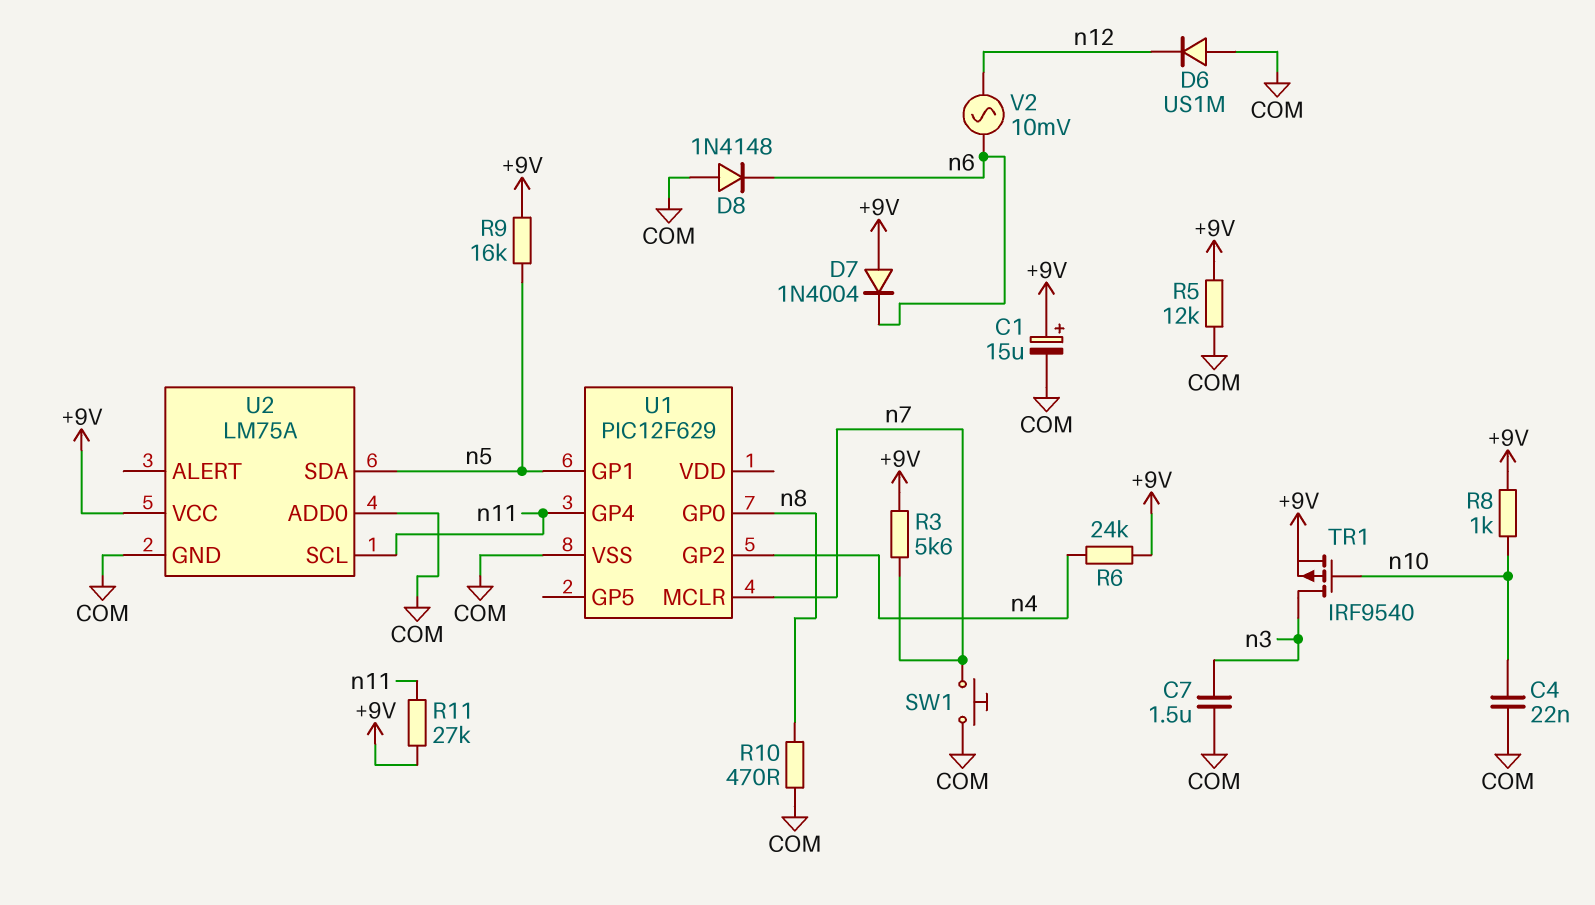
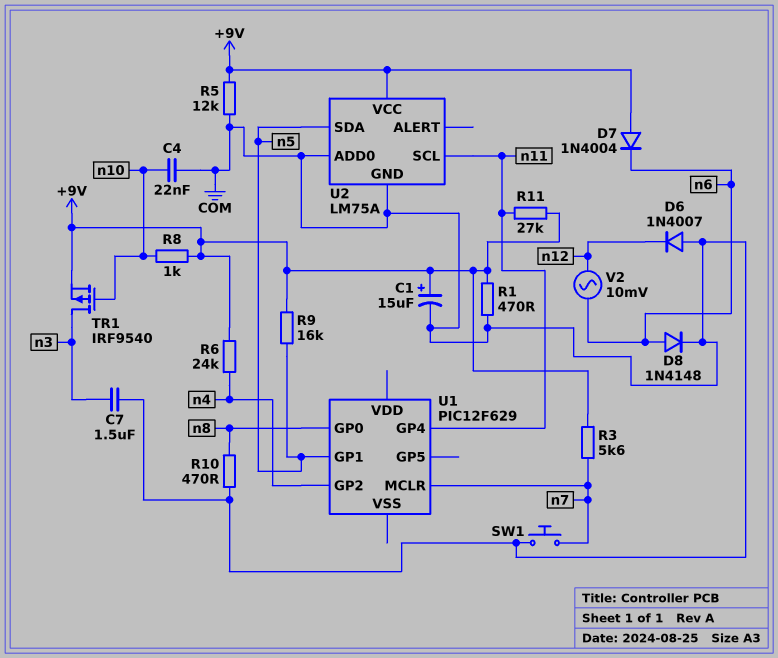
D6: diode US1M (A COM, K n12) -> diode 1N4007 (A COM, K n12)
D8: diode 1N4148 (A COM, K n6) -> diode 1N4148 (A n6, K COM)
R1: none -> 470 (+9V, COM)
U1 pin VSS: COM -> none

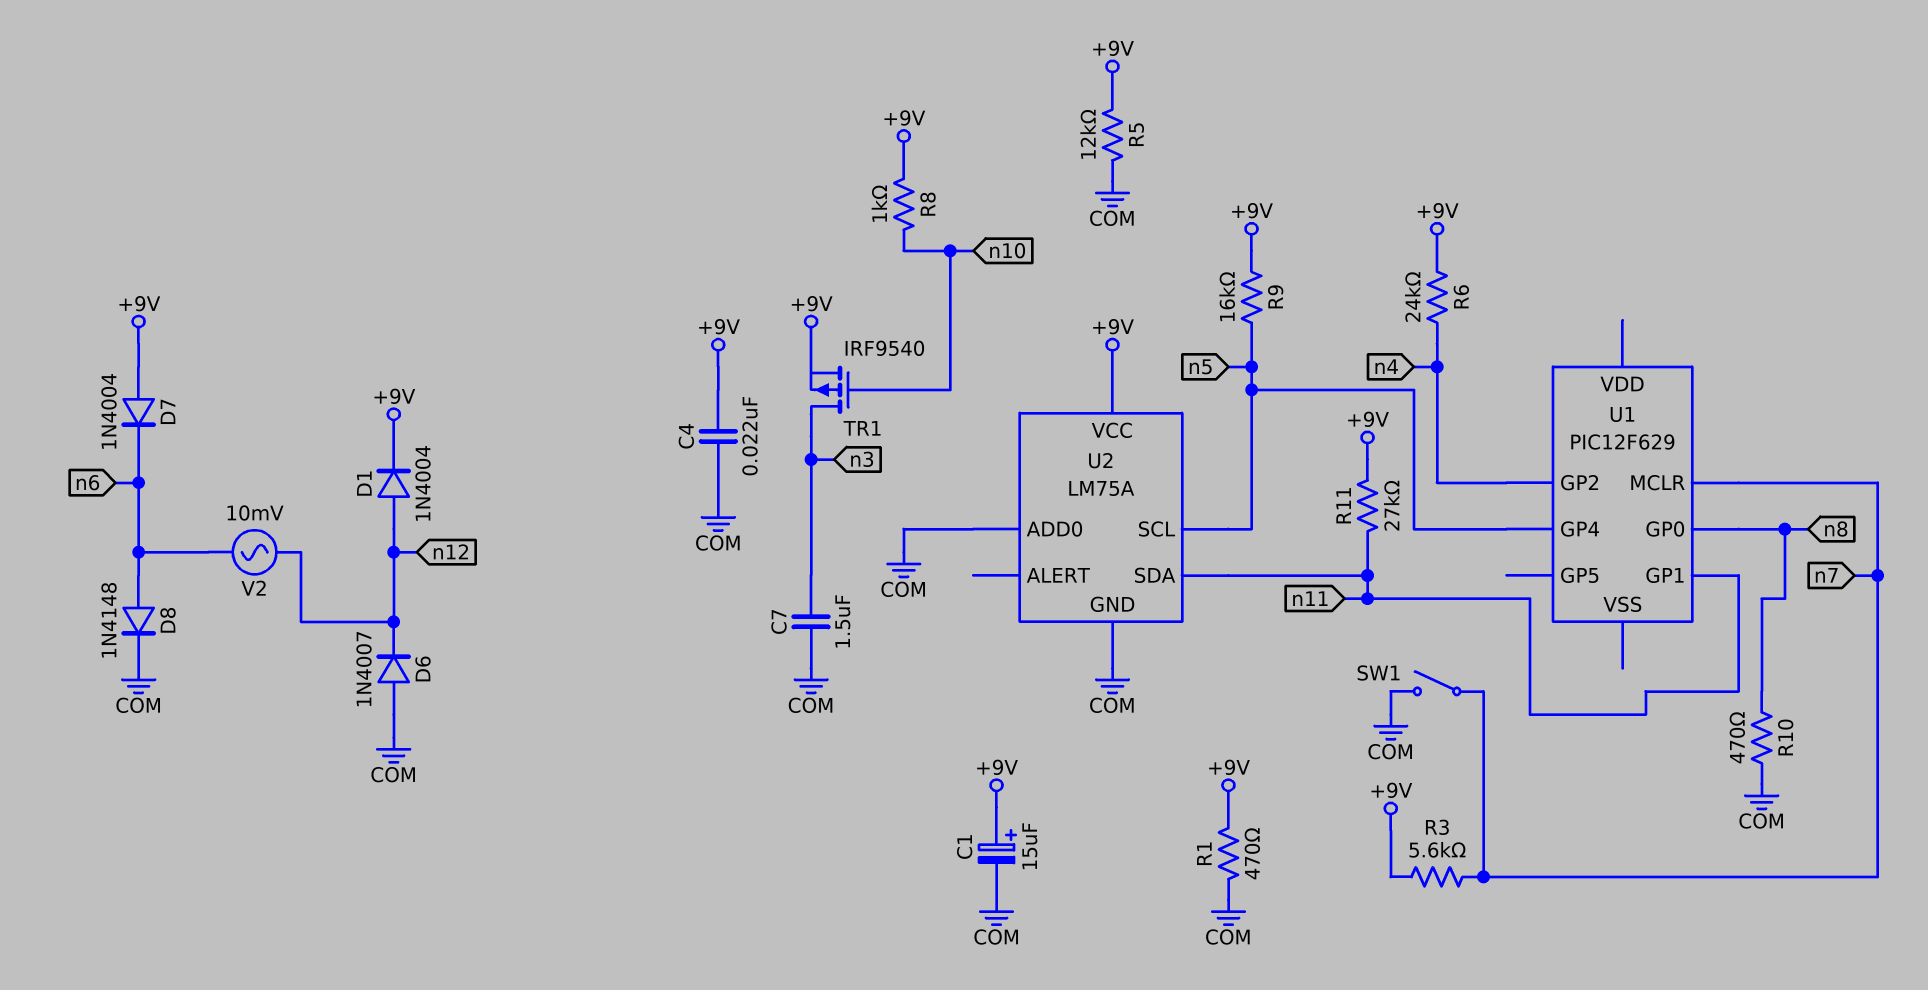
C4: 22nF (COM, n10) -> 22nF (+9V, COM)
D1: none -> diode 1N4004 (A n12, K +9V)
SW1: button (COM, n7) -> switch (COM, n7)
U1 pin GP1: n5 -> n11
U1 pin GP4: n11 -> n5
U2 pin SCL: n11 -> n5
U2 pin SDA: n5 -> n11

